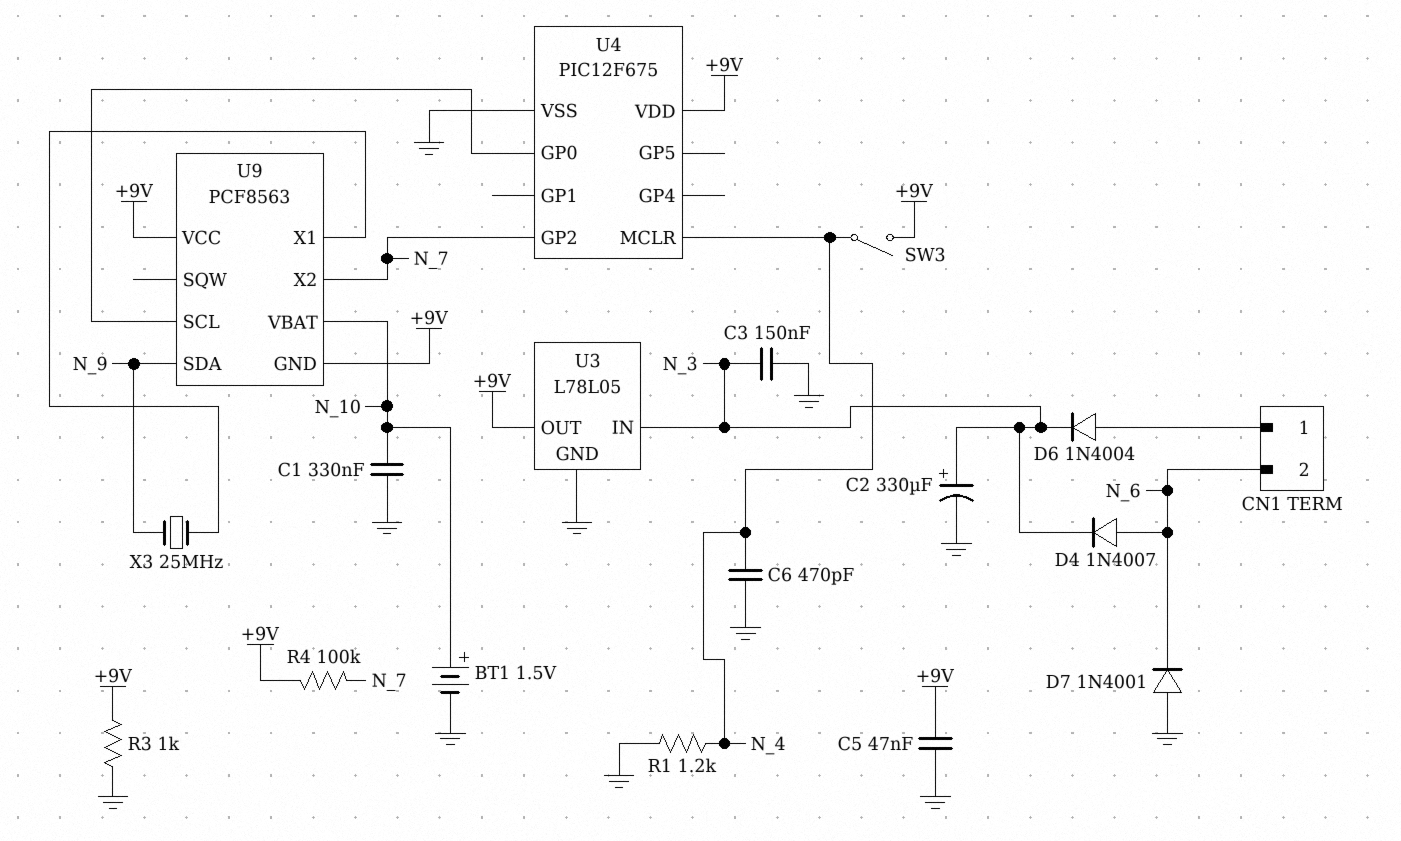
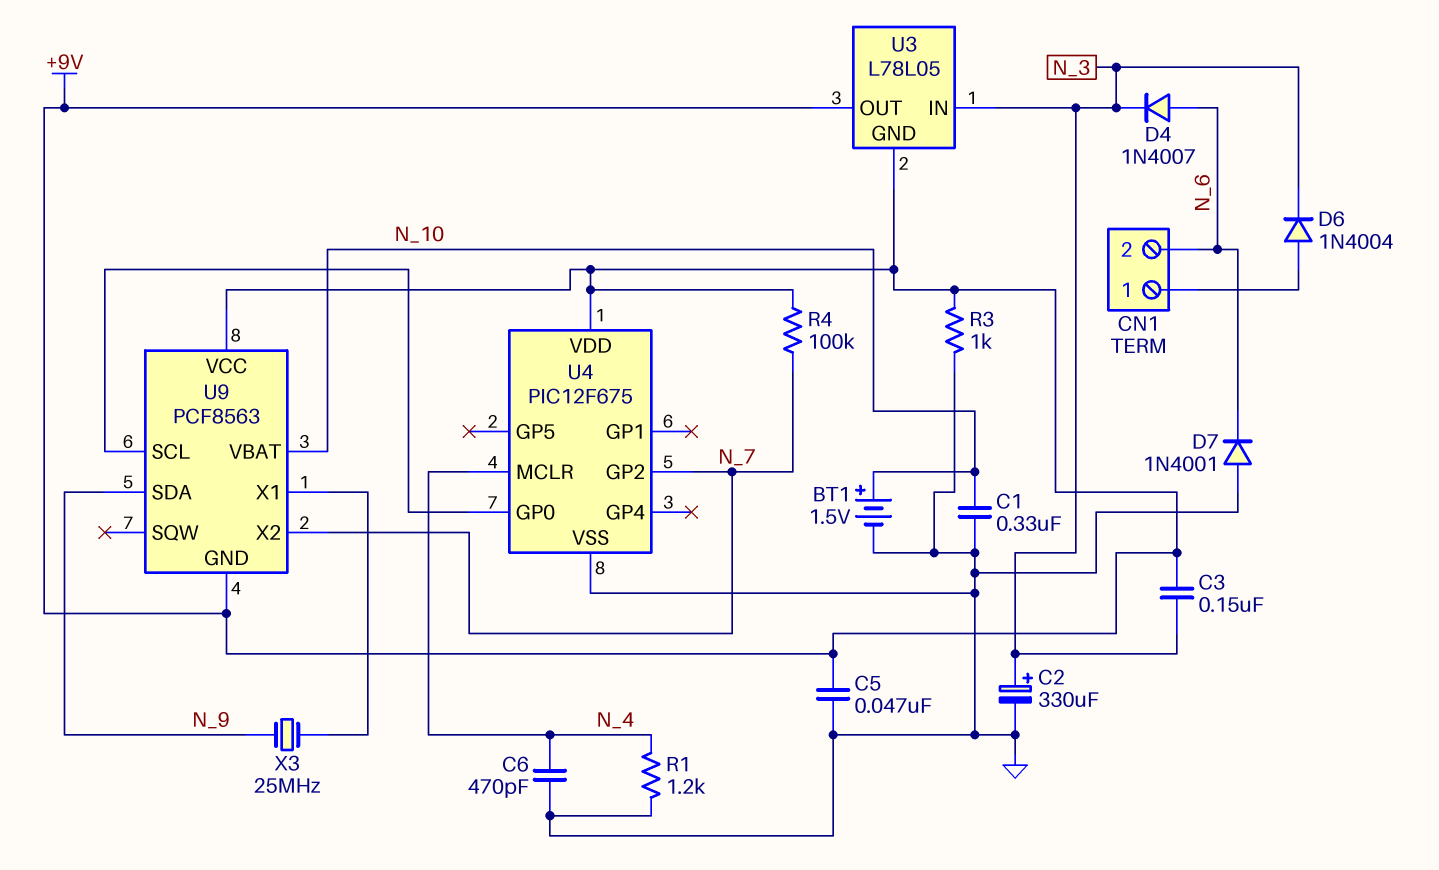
C3: 150nF (GND, N_3) -> 150nF (+9V, N_3)
SW3: switch (+9V, N_4) -> none
U3 pin GND: GND -> +9V

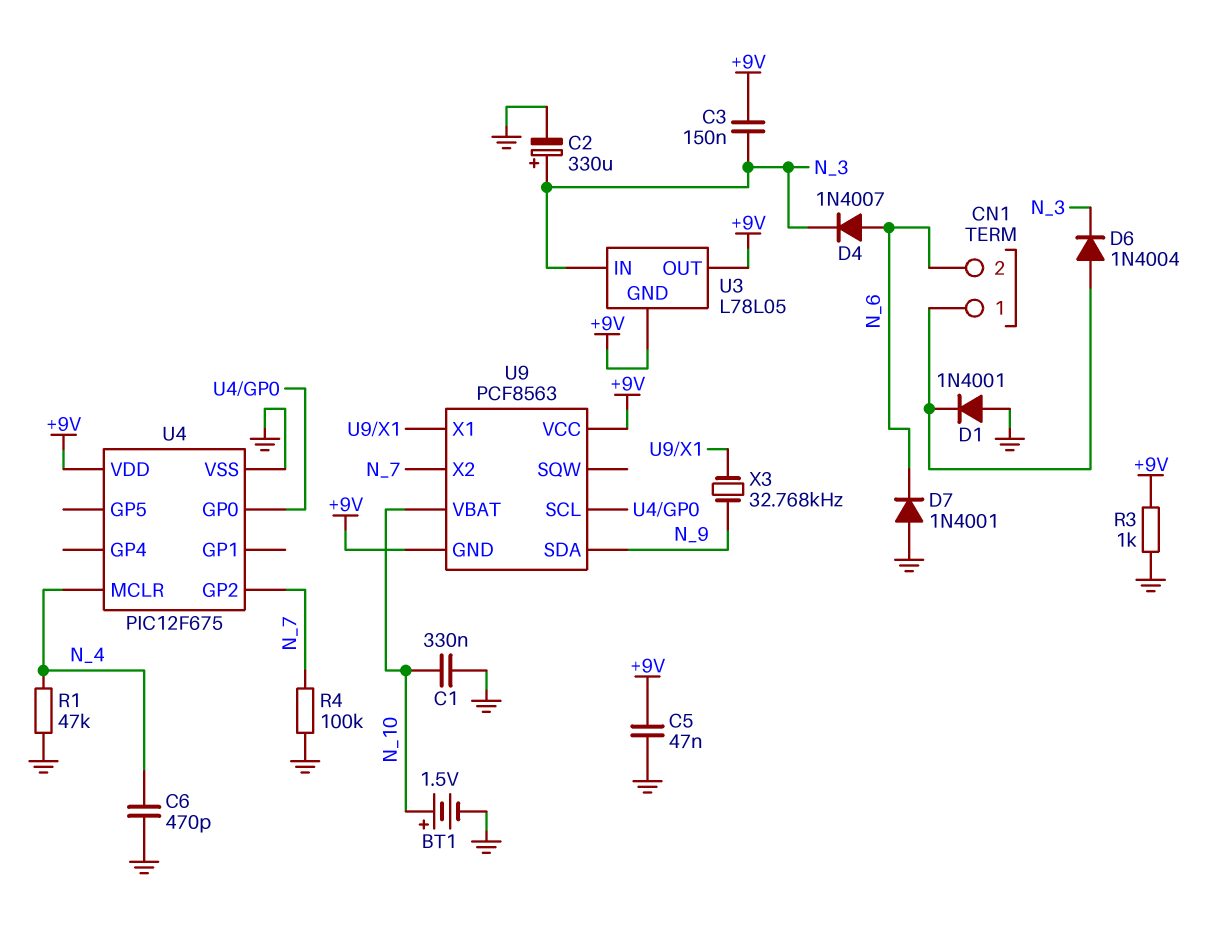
D1: none -> diode 1N4001 (A GND, K CN1/1)
R1: 1.2k (GND, N_4) -> 47k (GND, N_4)
R4: 100k (+9V, N_7) -> 100k (GND, N_7)
X3: 25MHz (N_9, U9/X1) -> 32.768kHz (N_9, U9/X1)

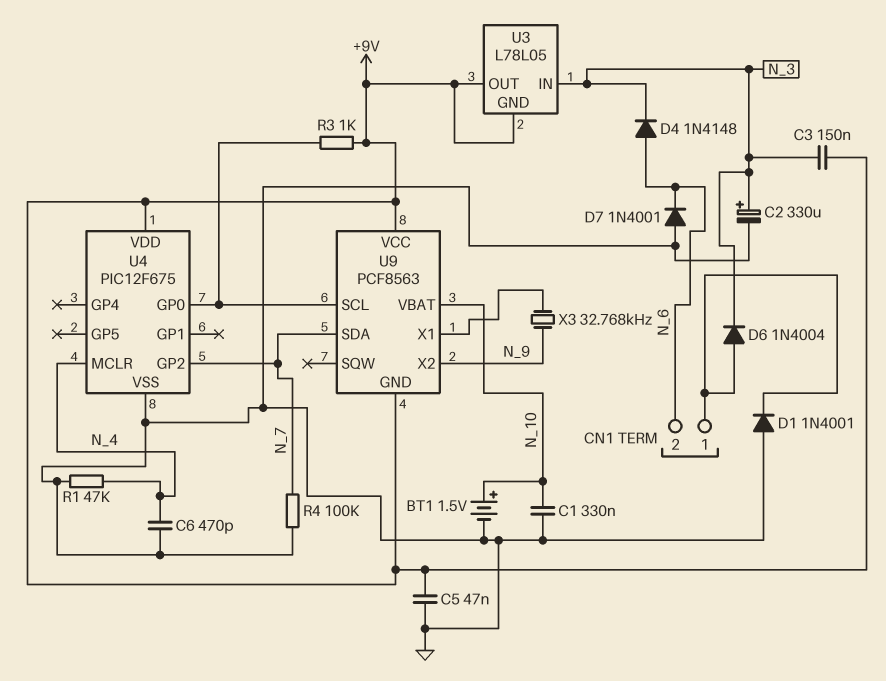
D4: diode 1N4007 (A N_6, K N_3) -> diode 1N4148 (A N_6, K N_3)
R3: 1k (+9V, GND) -> 1k (+9V, U4/GP0)
U9 pin SDA: N_9 -> N_7
U9 pin X2: N_7 -> N_9

